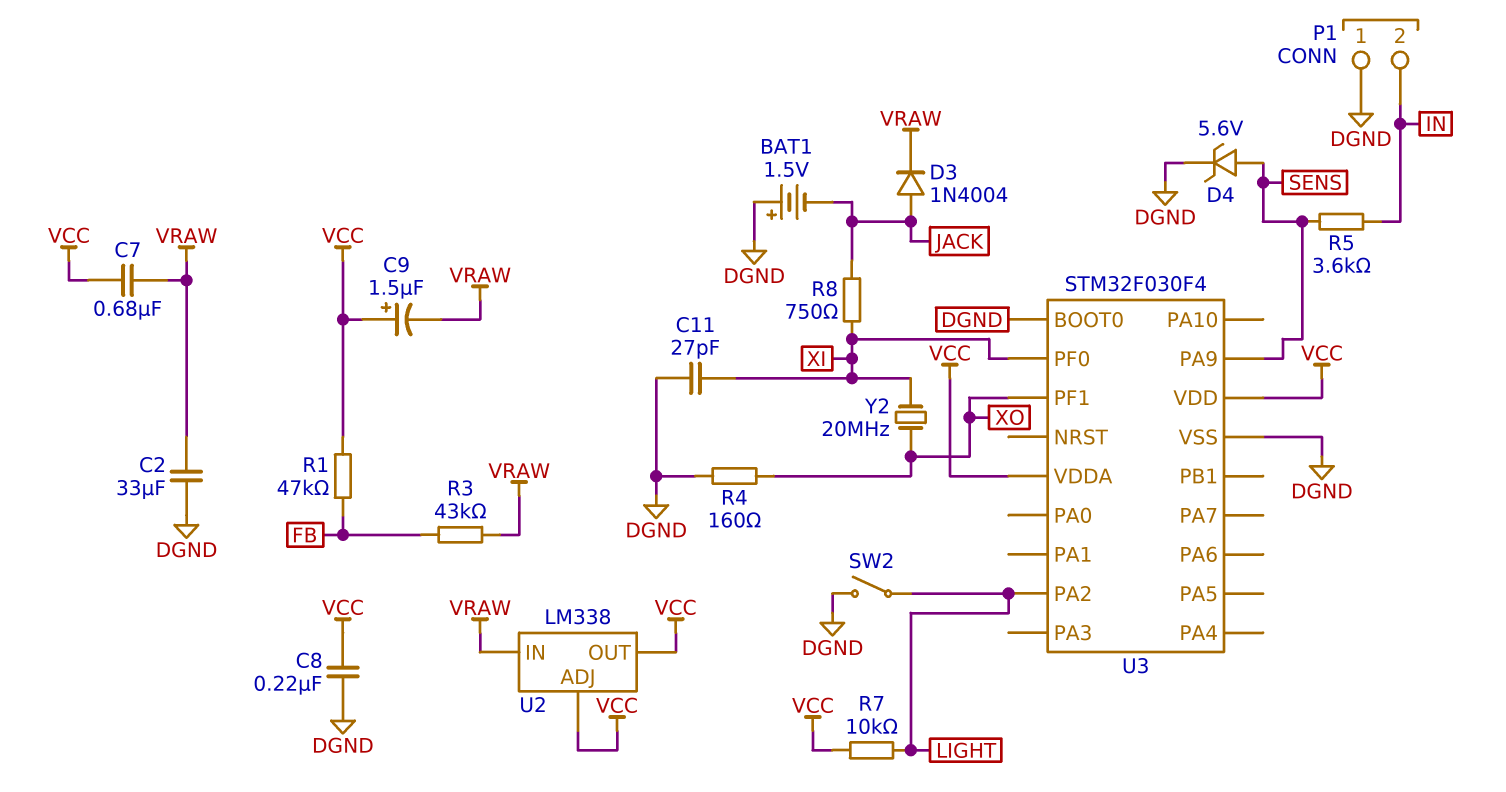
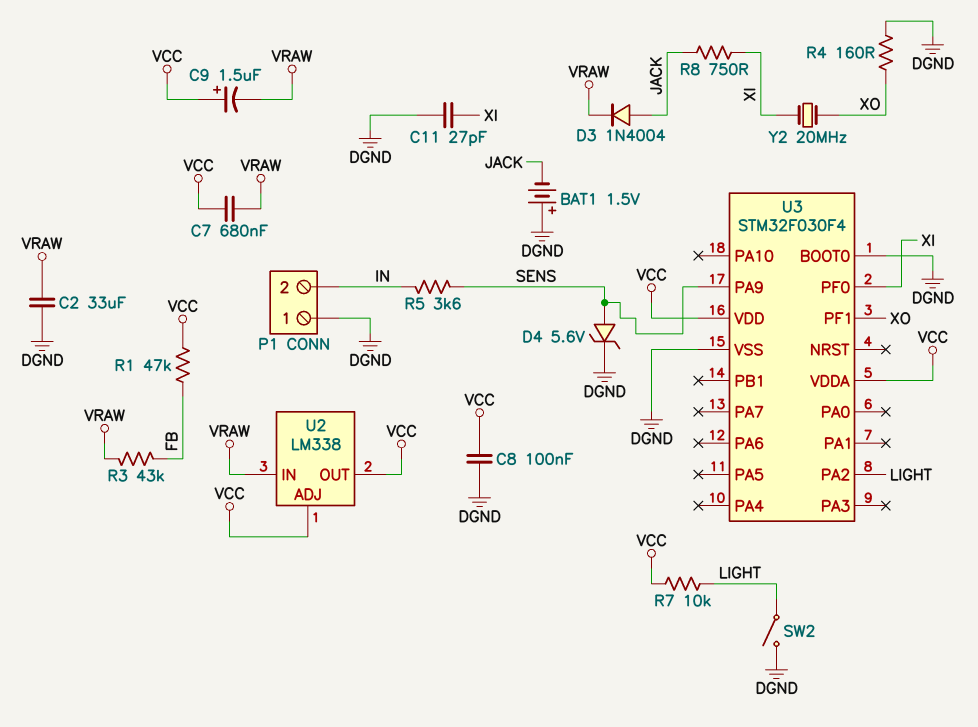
C8: 220nF (DGND, VCC) -> 100nF (DGND, VCC)

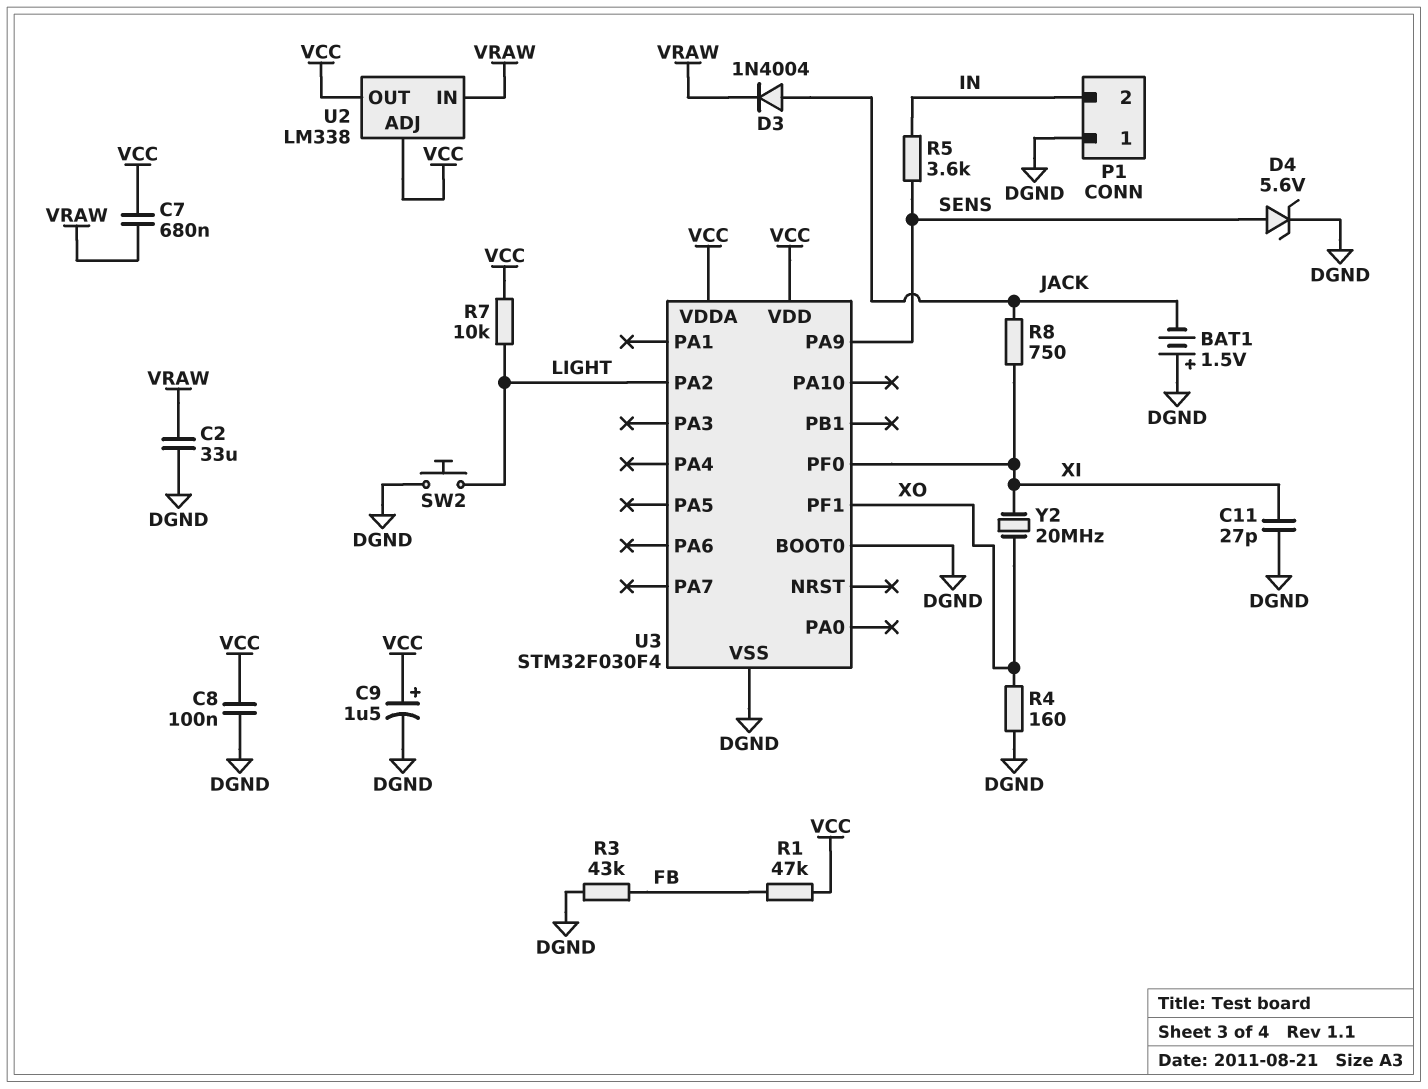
C9: 1.5uF (plus VCC, minus VRAW) -> 1.5uF (plus VCC, minus DGND)
R3: 43k (FB, VRAW) -> 43k (DGND, FB)
SW2: switch (DGND, LIGHT) -> button (DGND, LIGHT)

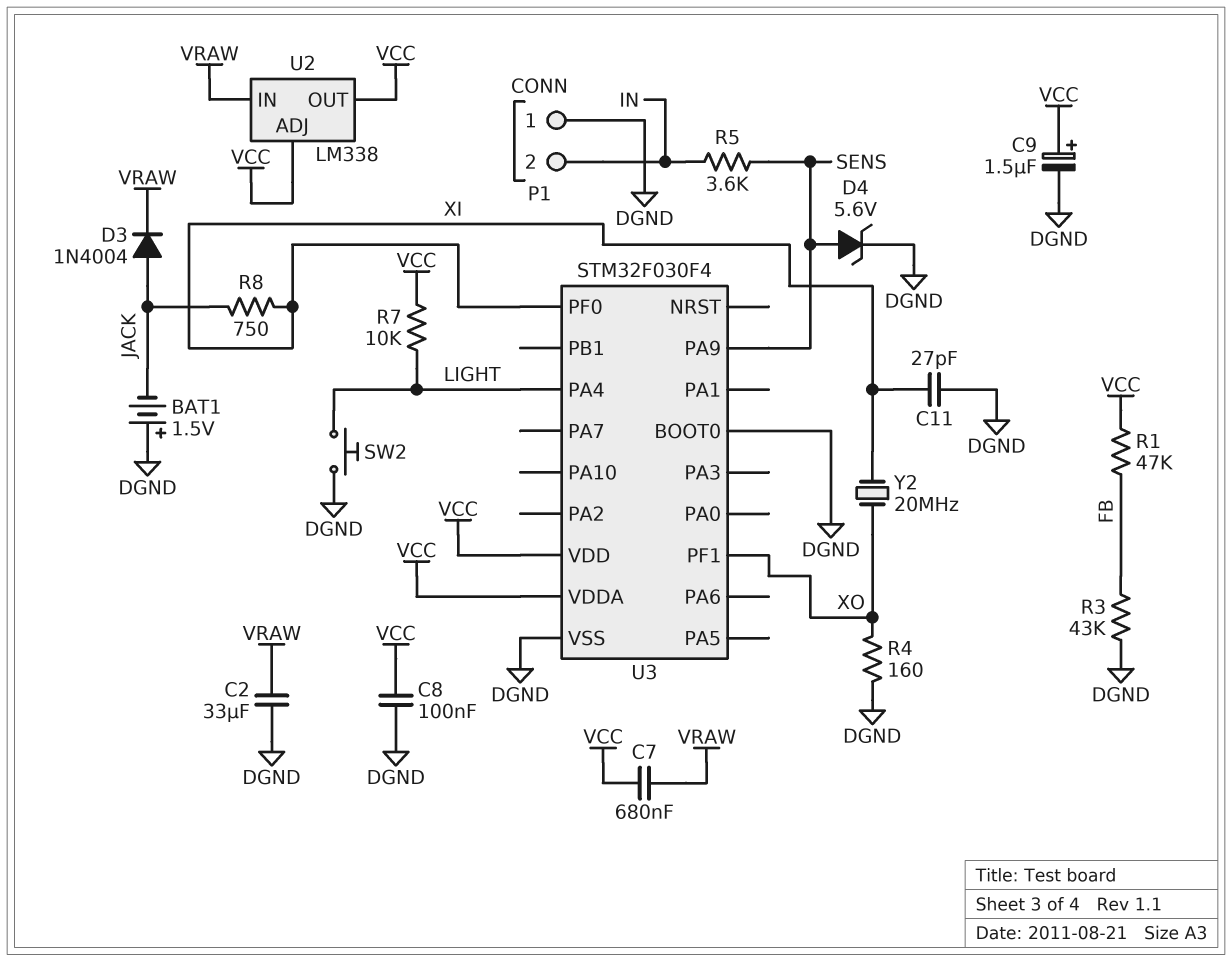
U3 pin PA2: LIGHT -> none
U3 pin PA4: none -> LIGHT

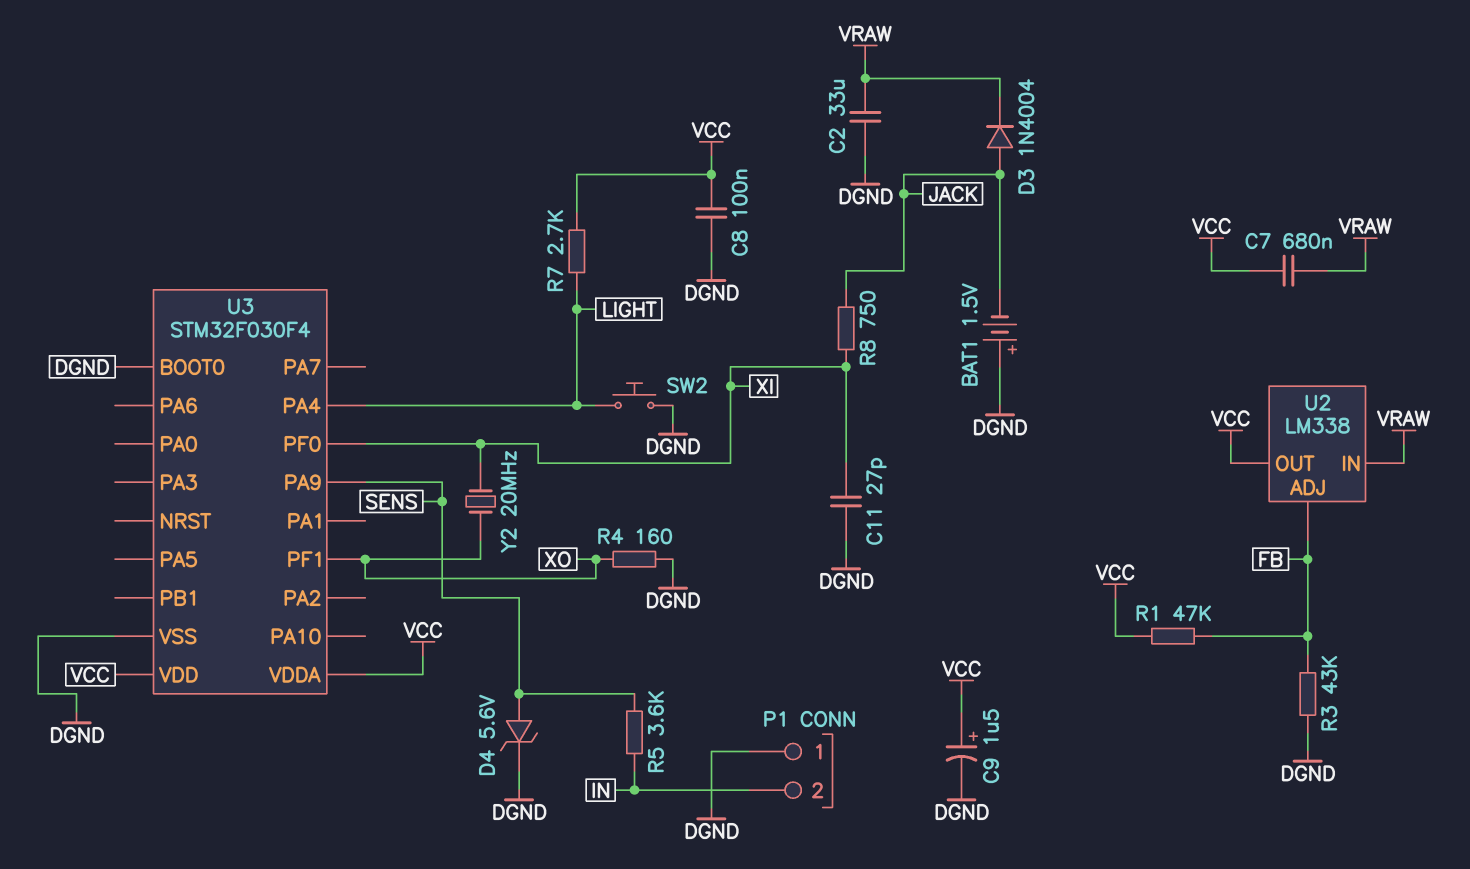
R7: 10k (LIGHT, VCC) -> 2.7k (LIGHT, VCC)
U2 pin ADJ: VCC -> FB

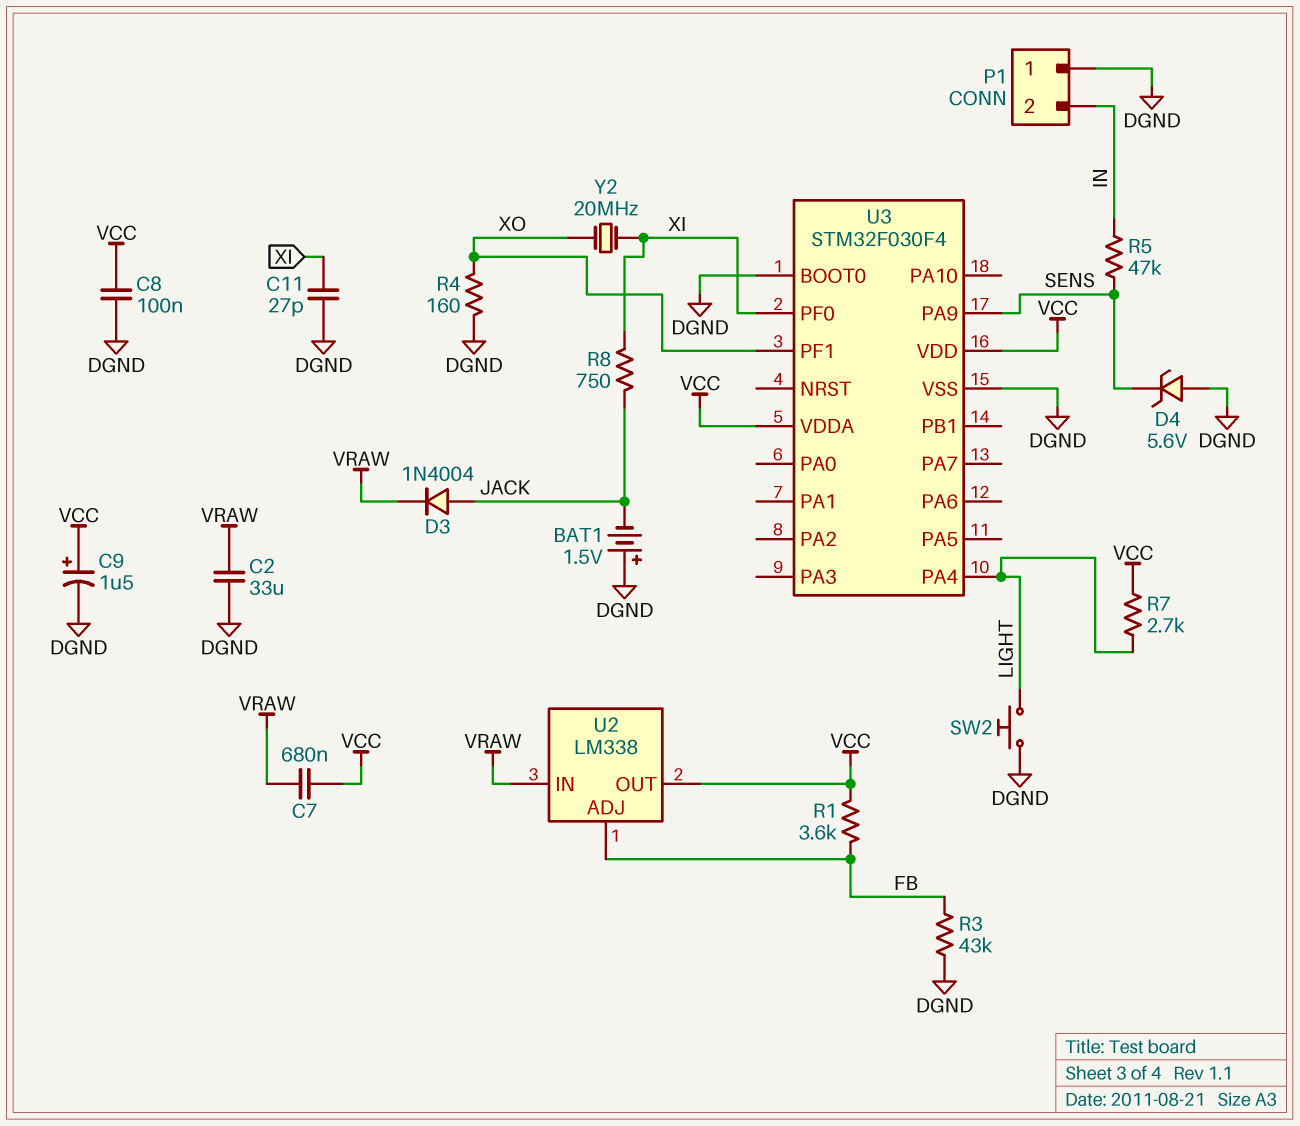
D4: zener 5.6V (A SENS, K DGND) -> zener 5.6V (A DGND, K SENS)
R1: 47k (FB, VCC) -> 3.6k (FB, VCC)
R5: 3.6k (IN, SENS) -> 47k (IN, SENS)

